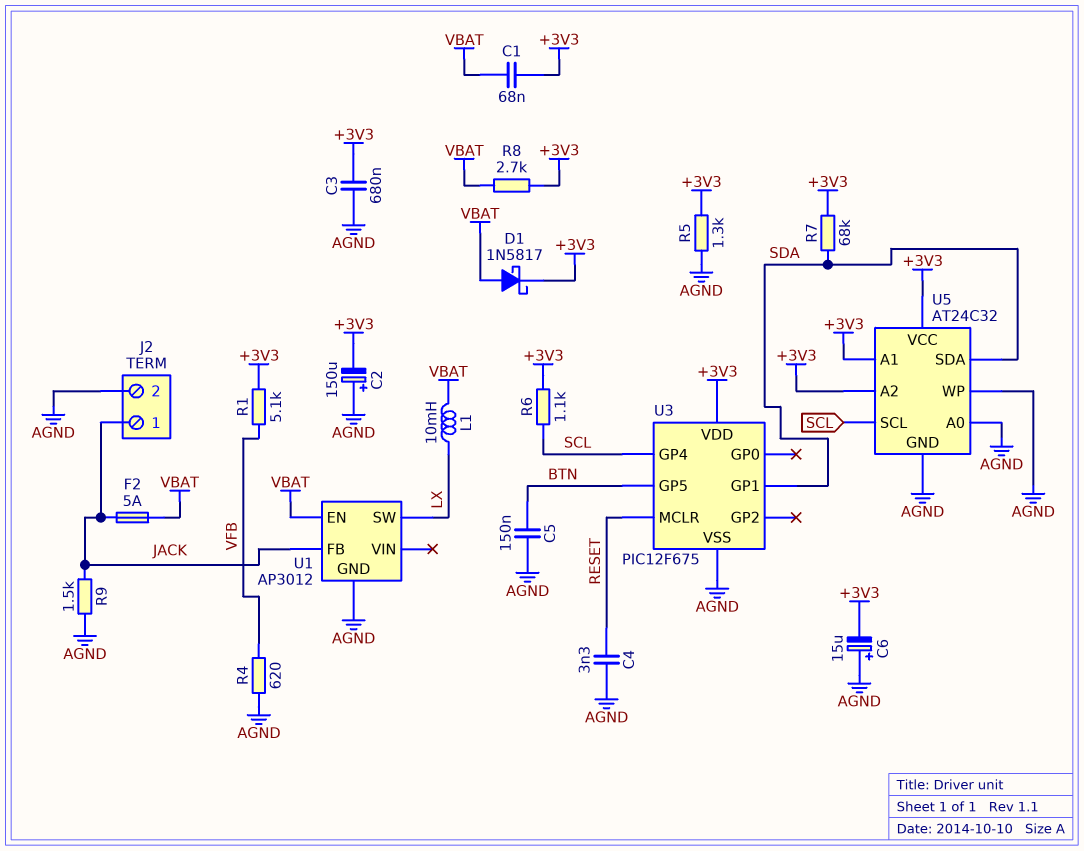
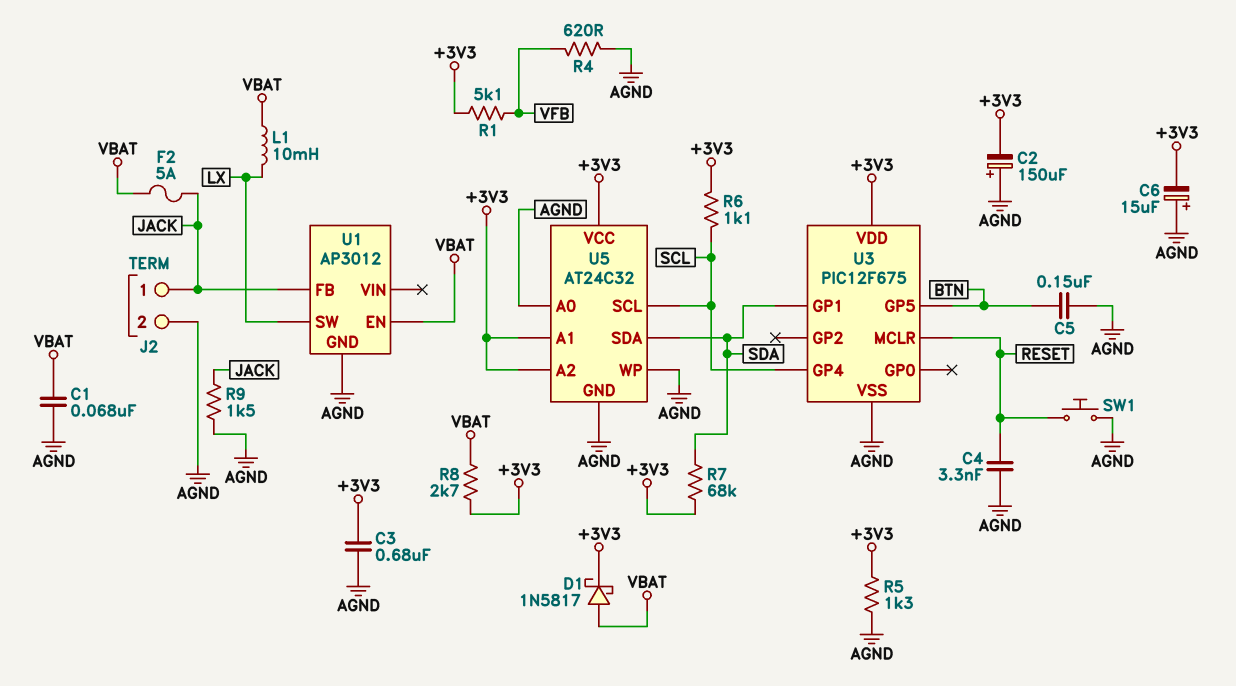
C1: 68nF (+3V3, VBAT) -> 68nF (AGND, VBAT)
SW1: none -> button (AGND, RESET)

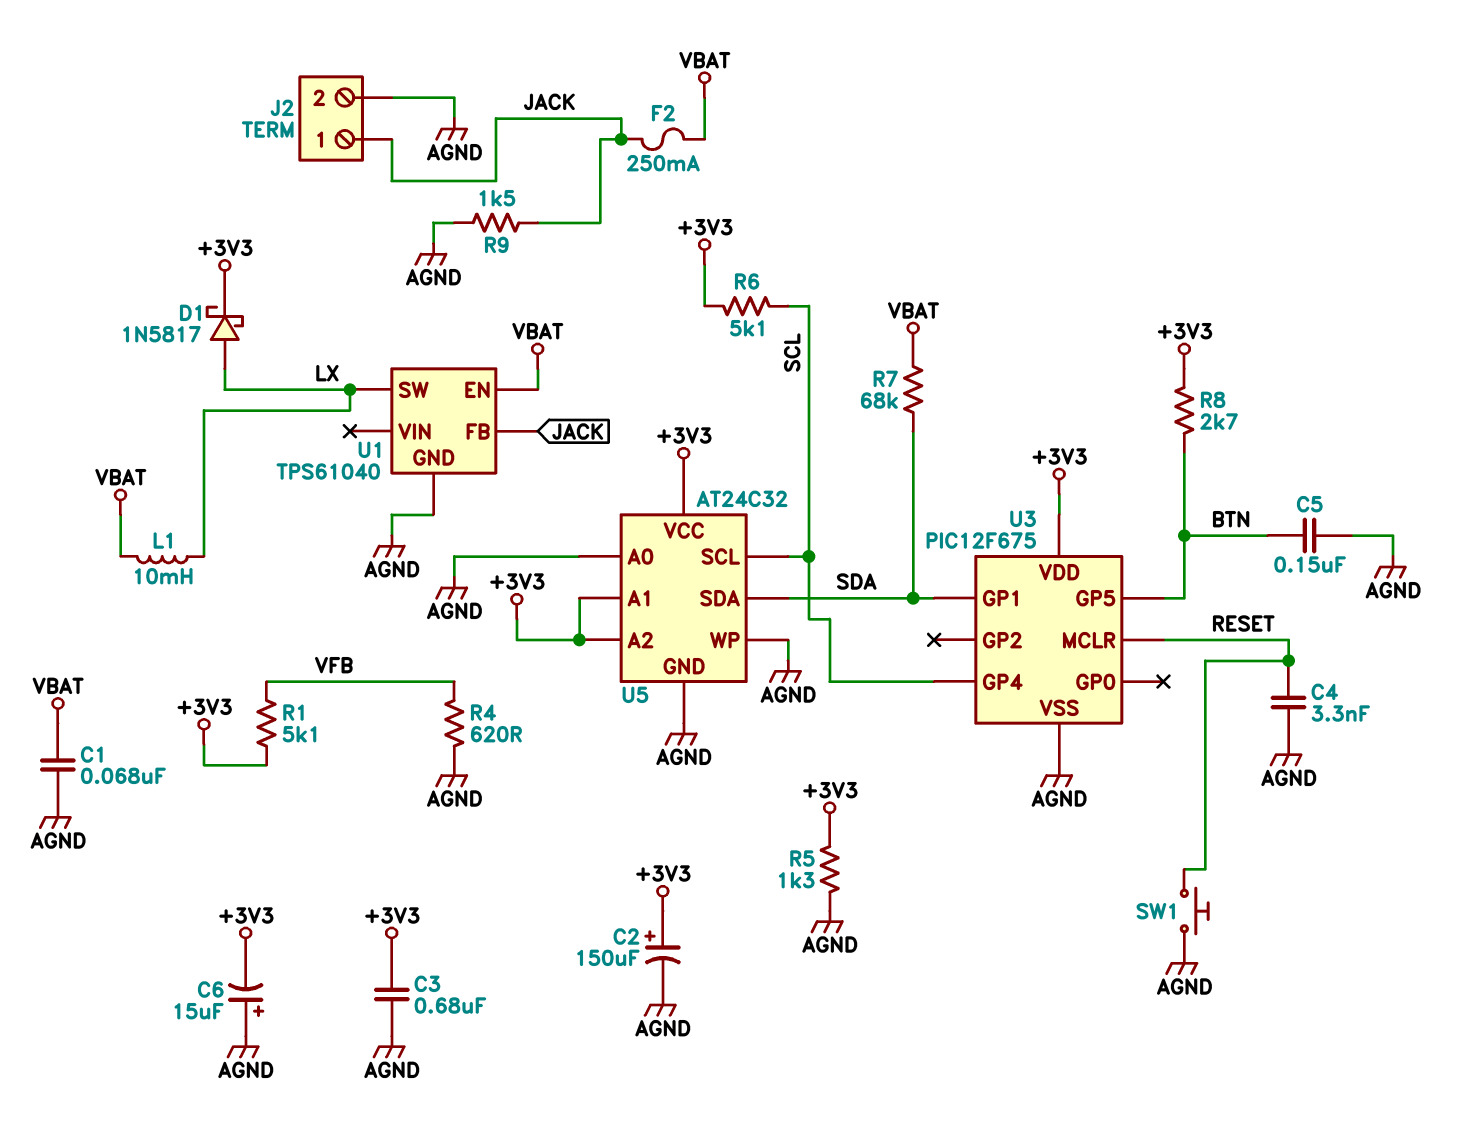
C2: 150uF (plus AGND, minus +3V3) -> 150uF (plus +3V3, minus AGND)
D1: schottky 1N5817 (A VBAT, K +3V3) -> schottky 1N5817 (A LX, K +3V3)
F2: 5A (JACK, VBAT) -> 250mA (JACK, VBAT)
R6: 1.1k (+3V3, SCL) -> 5.1k (+3V3, SCL)
R7: 68k (+3V3, SDA) -> 68k (SDA, VBAT)
R8: 2.7k (+3V3, VBAT) -> 2.7k (+3V3, BTN)
U1: AP3012 -> TPS61040

